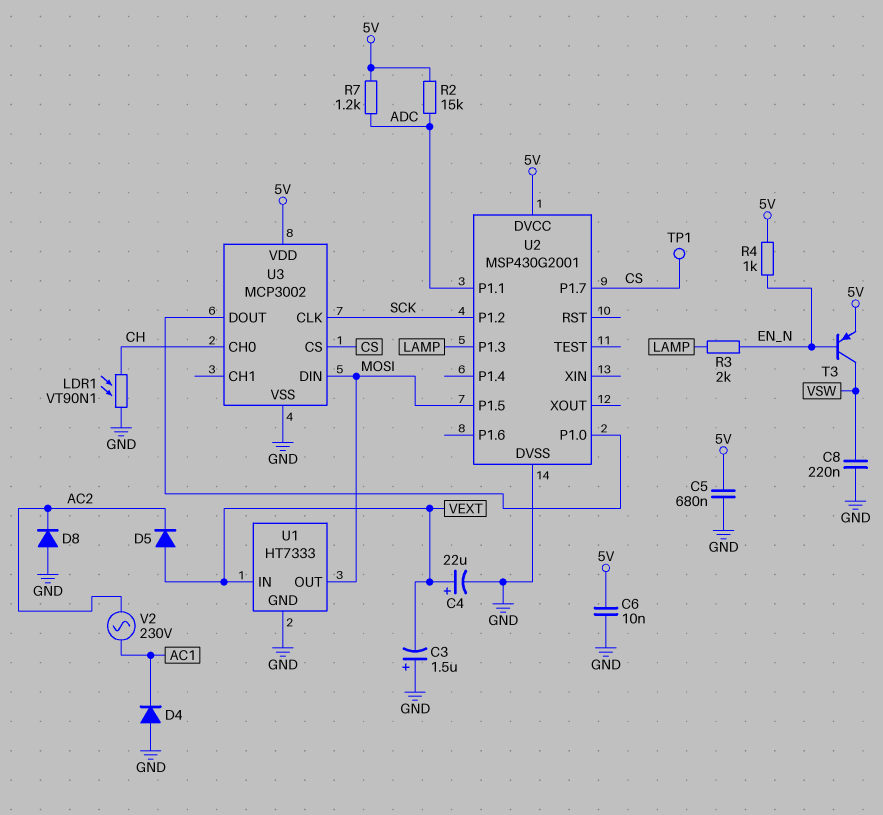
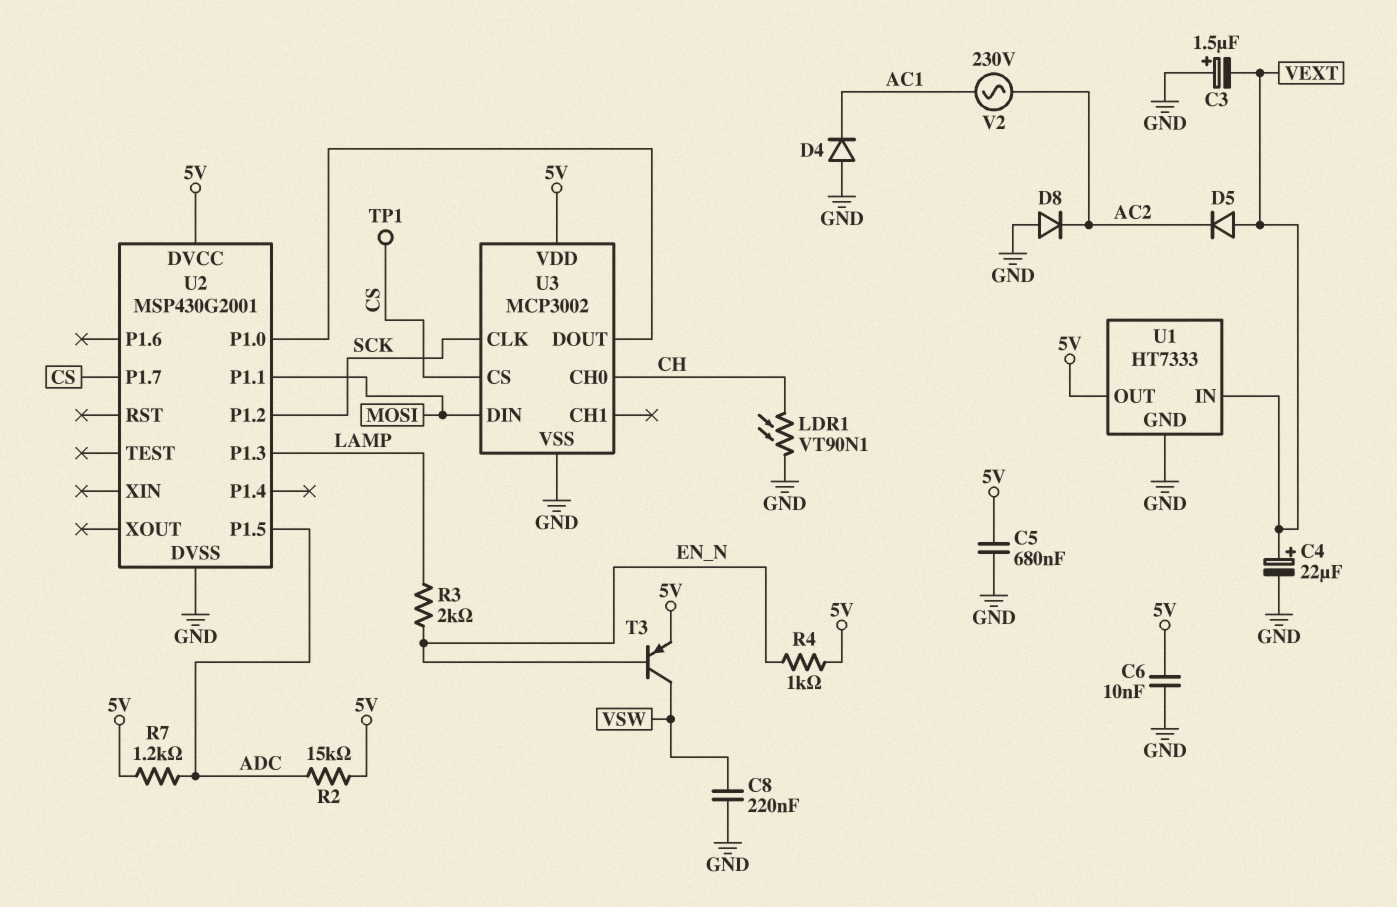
U1 pin OUT: MOSI -> 5V
U2 pin P1.1: ADC -> MOSI
U2 pin P1.5: MOSI -> ADC

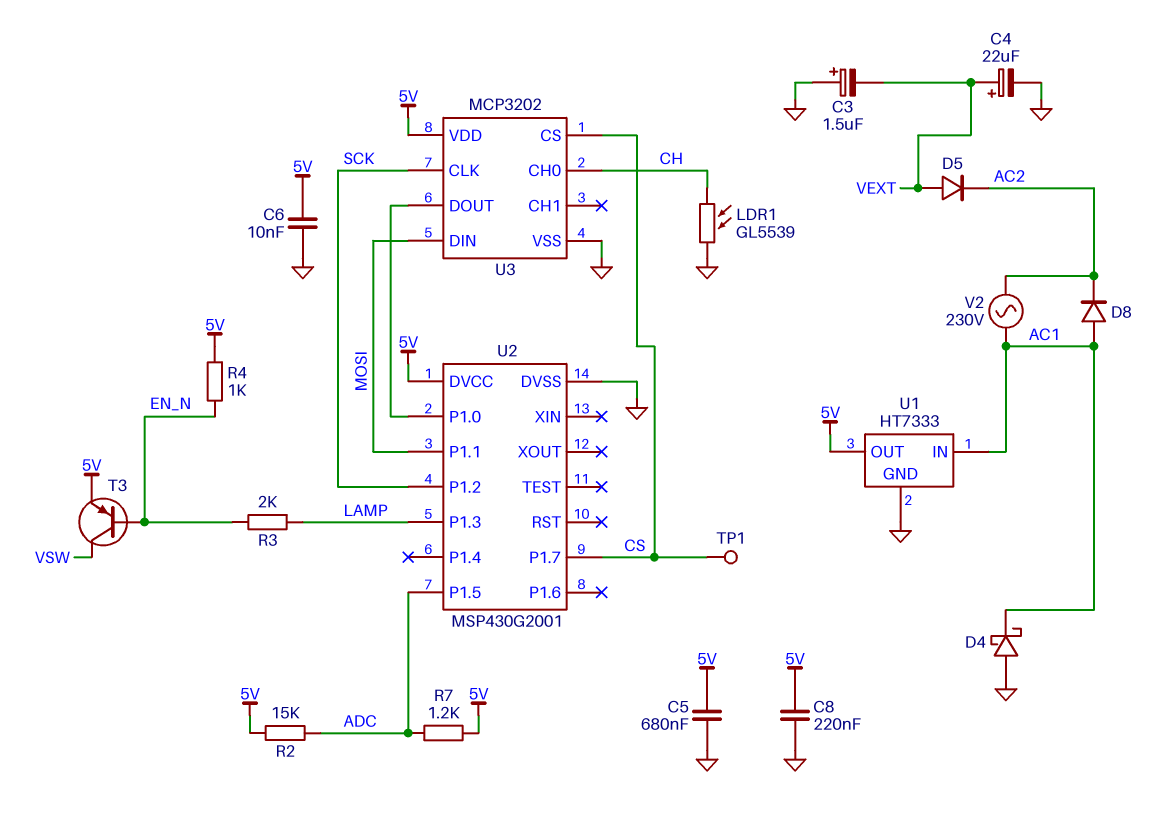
C8: 220nF (GND, VSW) -> 220nF (5V, GND)
D4: diode (A GND, K AC1) -> schottky (A GND, K AC1)
D8: diode (A GND, K AC2) -> diode (A AC1, K AC2)
LDR1: VT90N1 (CH, GND) -> GL5539 (CH, GND)
U1 pin IN: VEXT -> AC1
U3: MCP3002 -> MCP3202

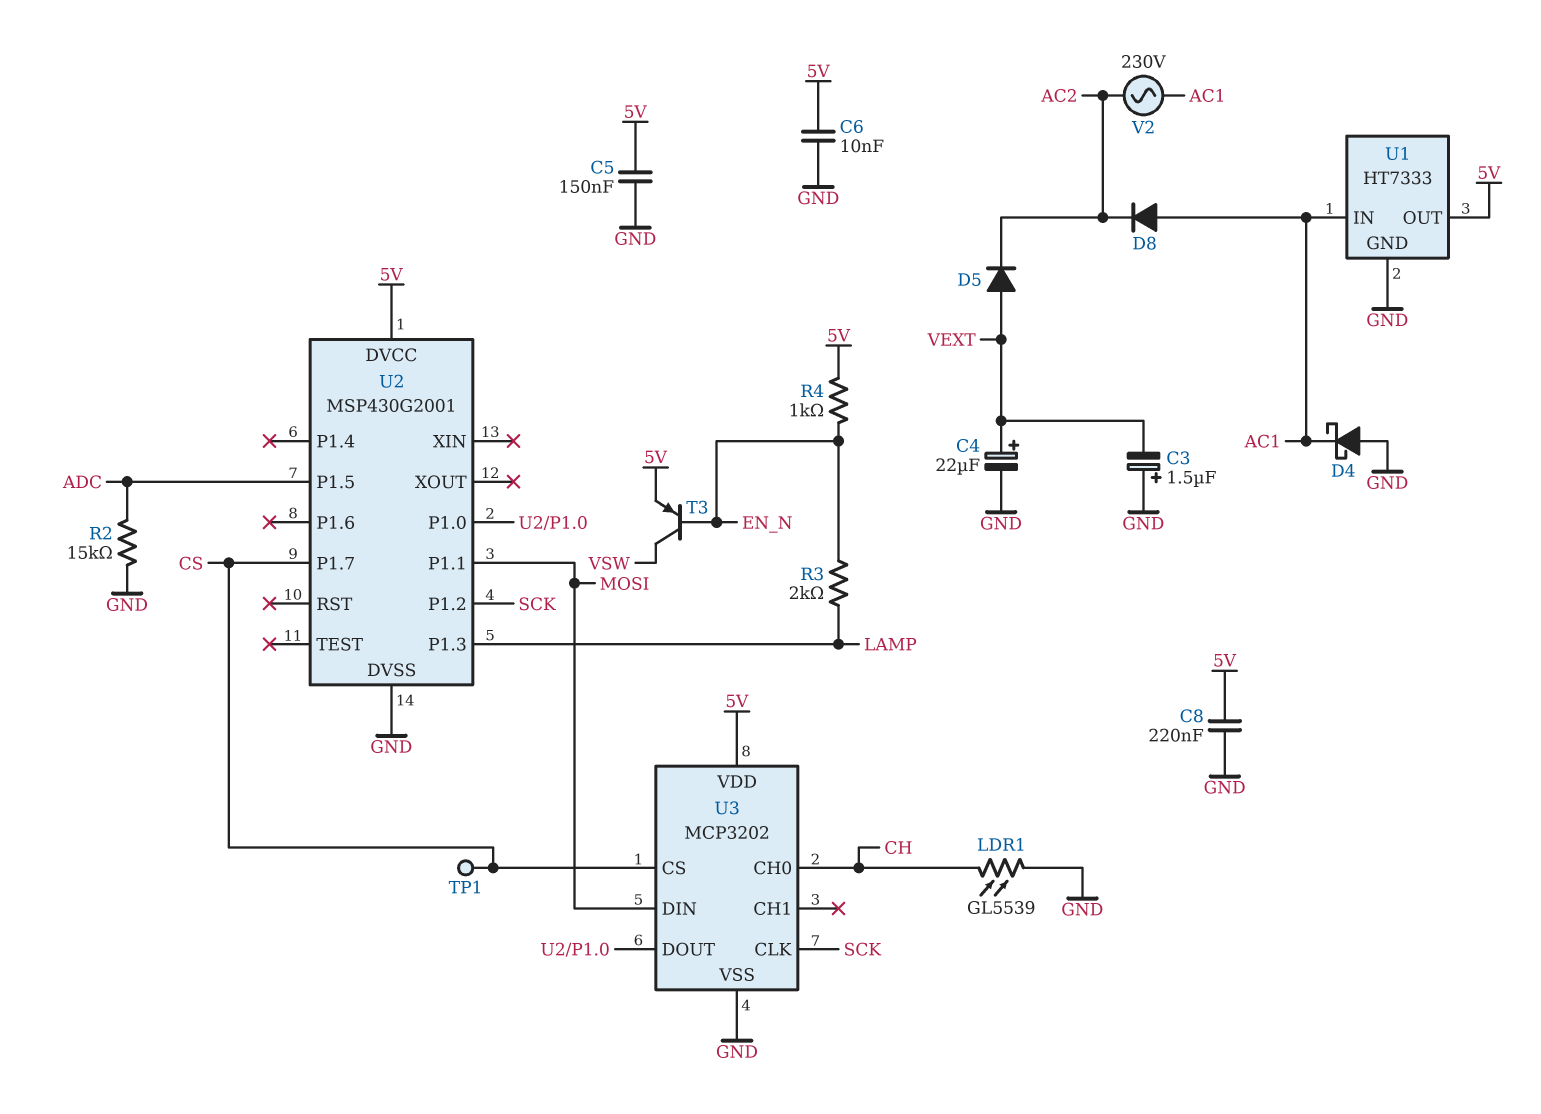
C5: 680nF (5V, GND) -> 150nF (5V, GND)
R2: 15k (5V, ADC) -> 15k (ADC, GND)
R7: 1.2k (5V, ADC) -> none

